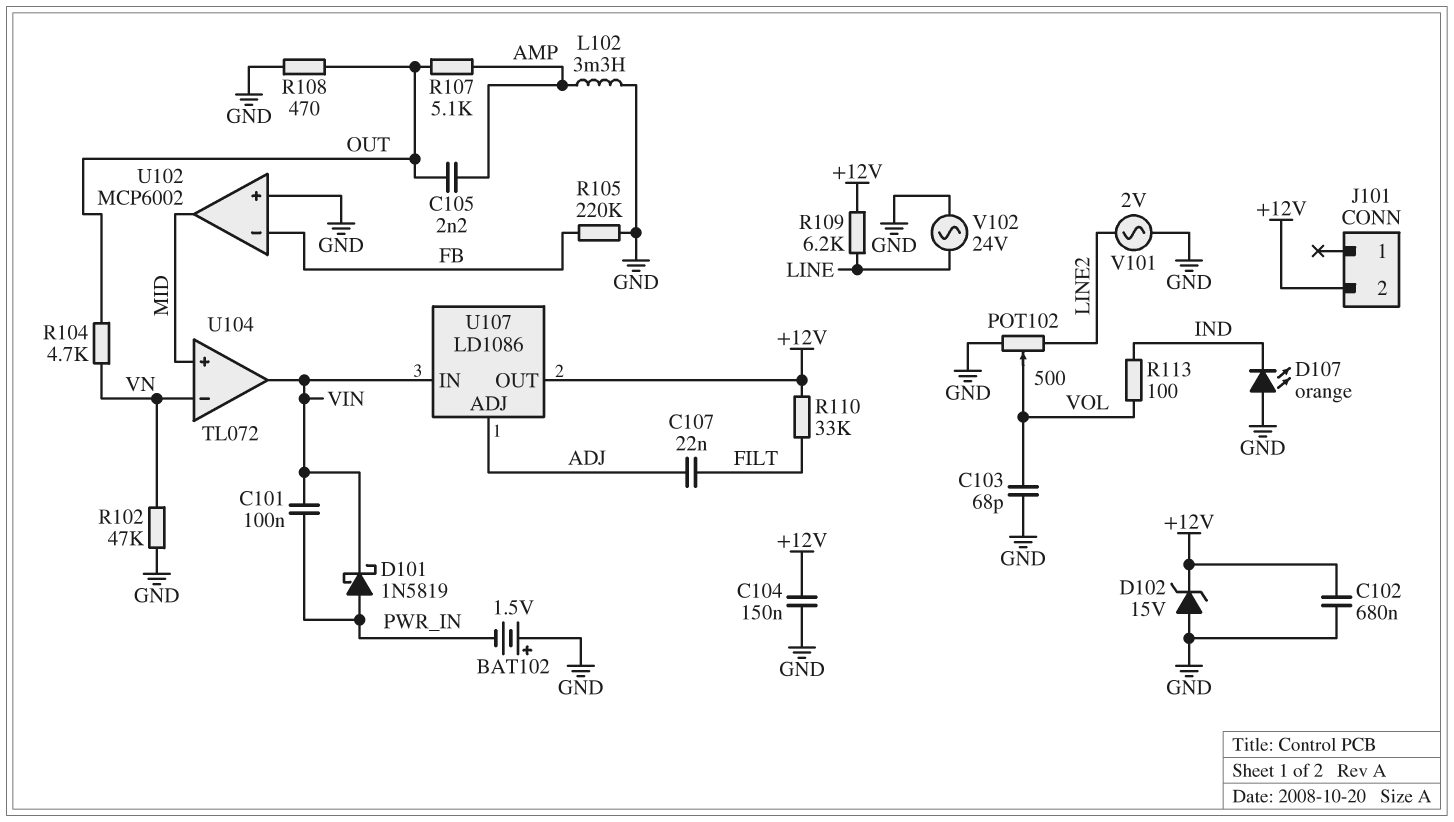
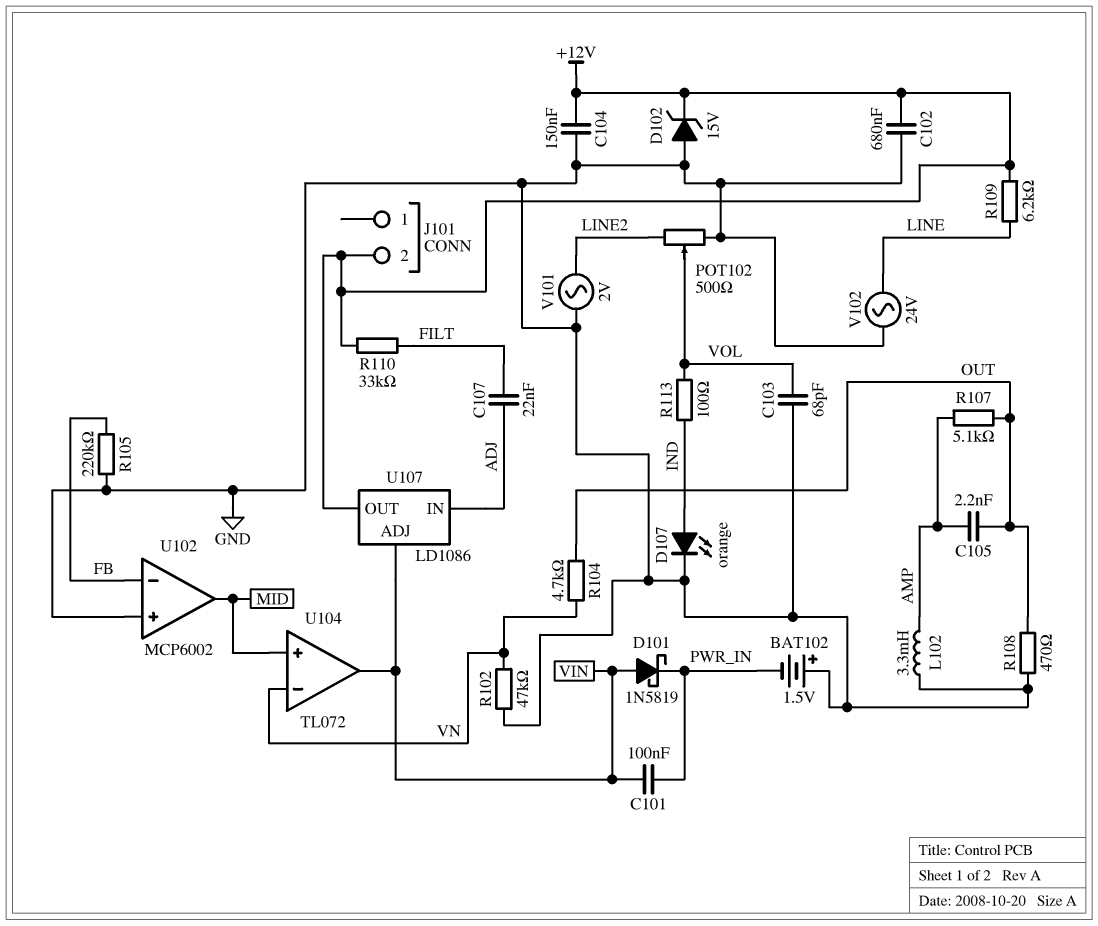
D101: schottky 1N5819 (A PWR_IN, K VIN) -> schottky 1N5819 (A VIN, K PWR_IN)
D107: LED orange (A GND, K IND) -> LED orange (A IND, K GND)
U107 pin ADJ: ADJ -> VIN
U107 pin IN: VIN -> ADJ

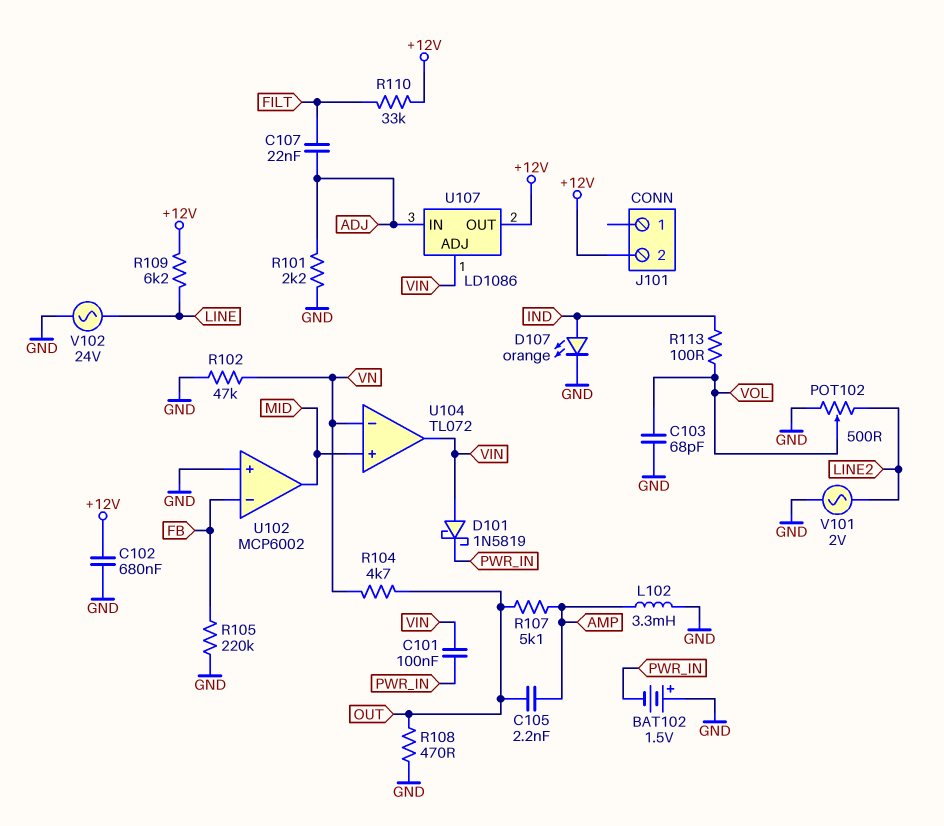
C104: 150nF (+12V, GND) -> none
D102: zener 15V (A GND, K +12V) -> none
R101: none -> 2.2k (ADJ, GND)

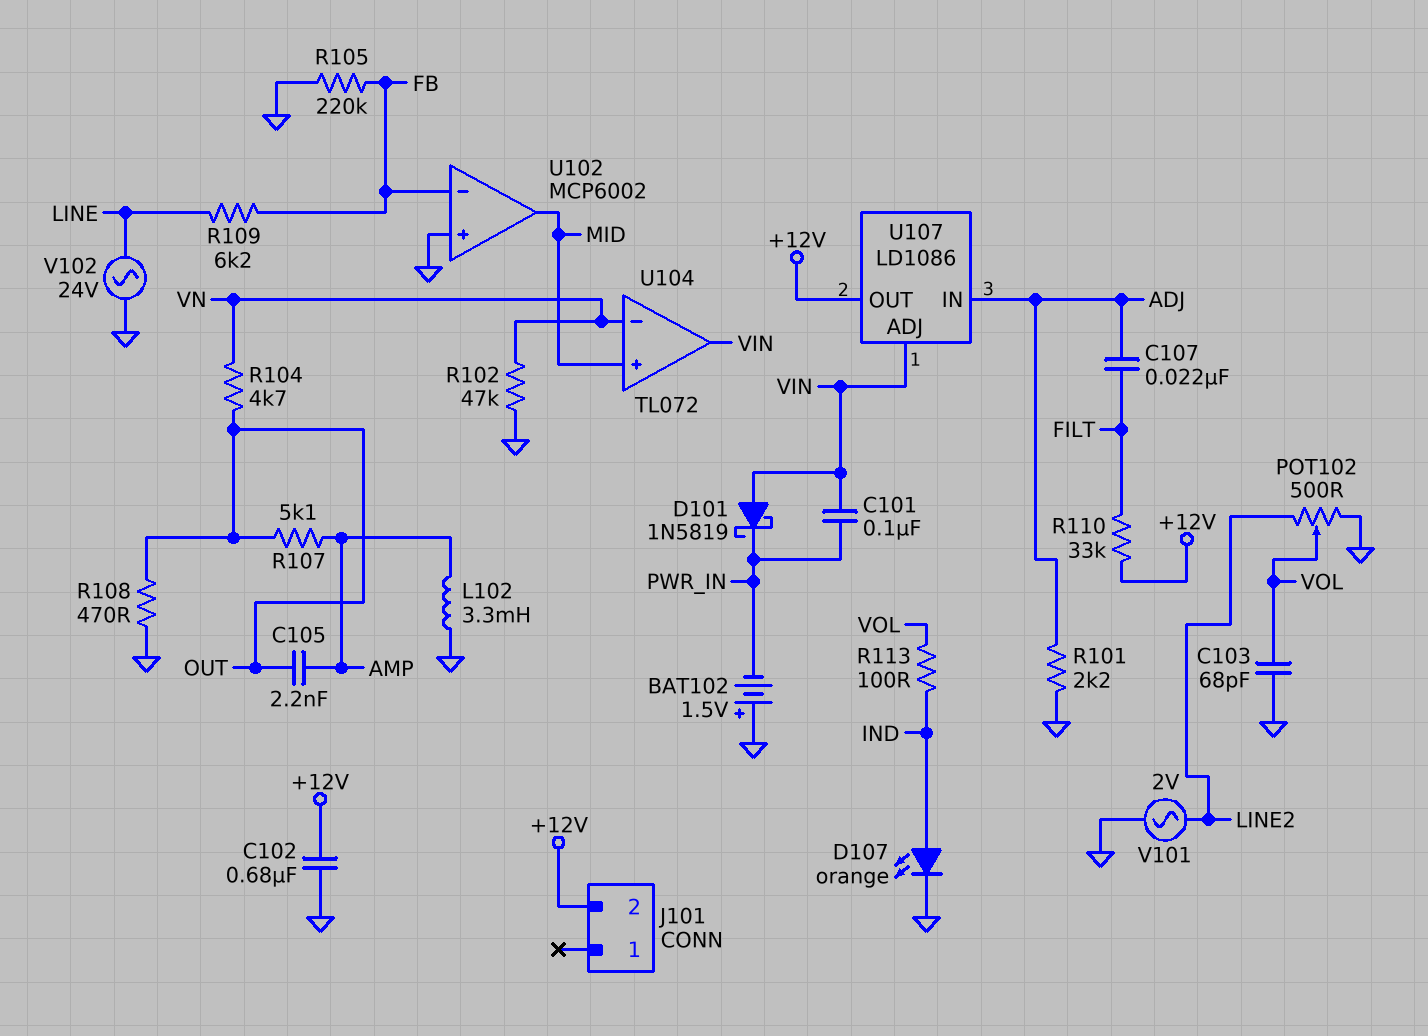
R109: 6.2k (+12V, LINE) -> 6.2k (FB, LINE)

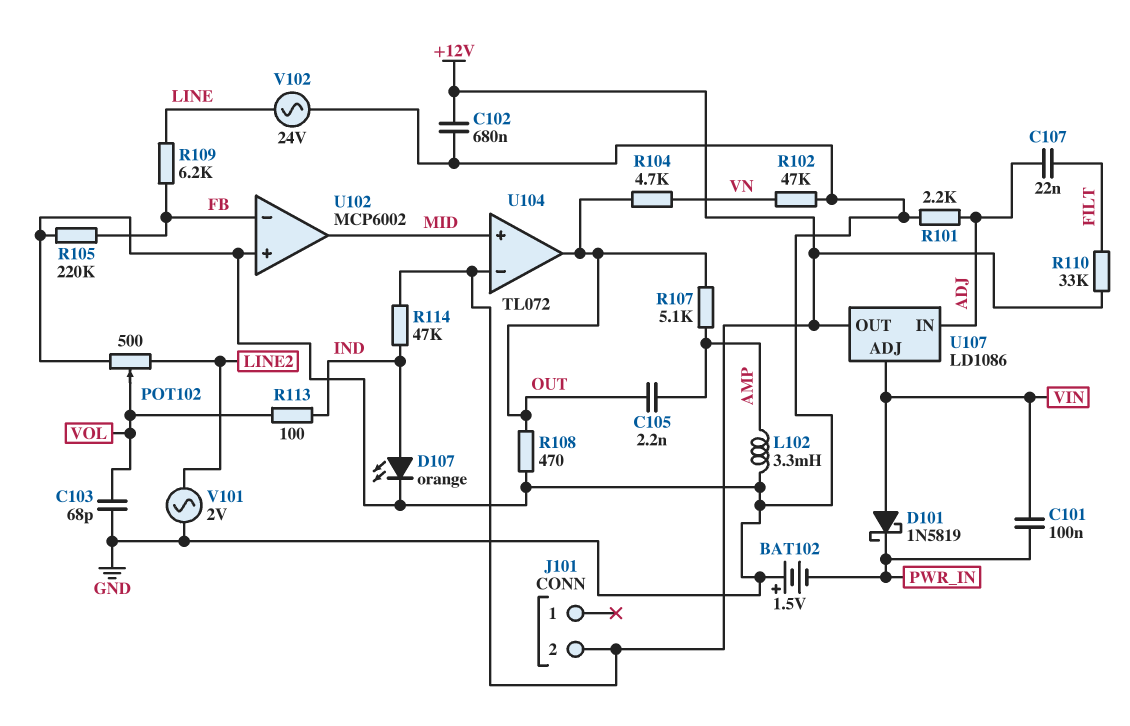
R114: none -> 47k (+12V, IND)
U104 pin in-: VN -> +12V
U104 pin out: VIN -> OUT

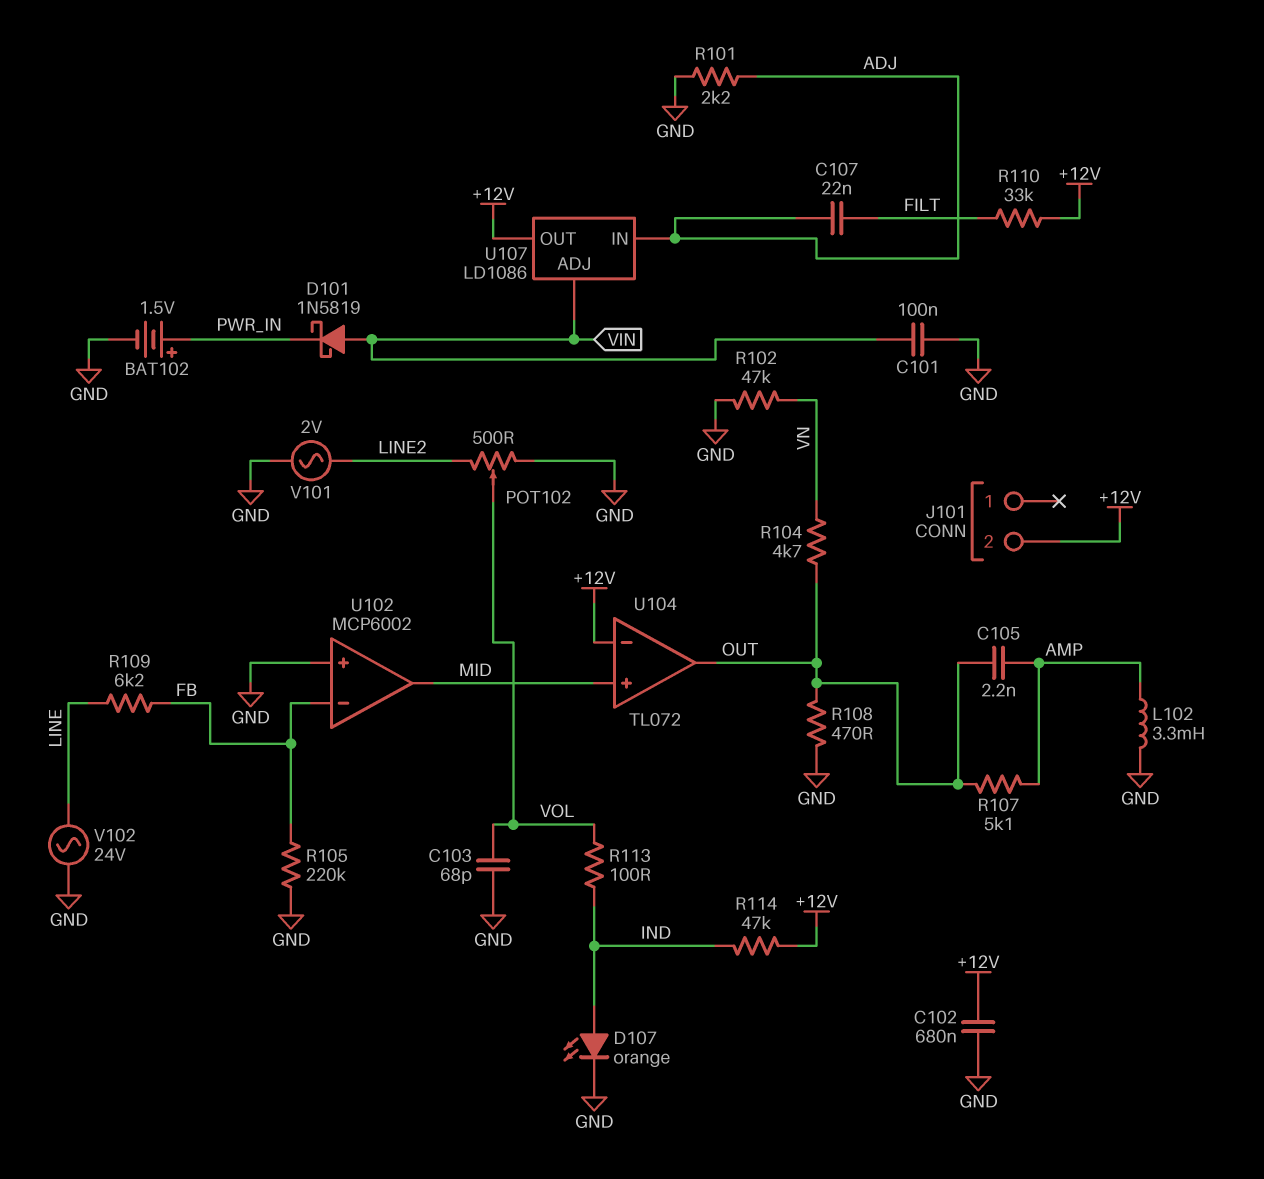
BAT102: 1.5V (plus GND, minus PWR_IN) -> 1.5V (plus PWR_IN, minus GND)
C101: 100nF (PWR_IN, VIN) -> 100nF (GND, VIN)

